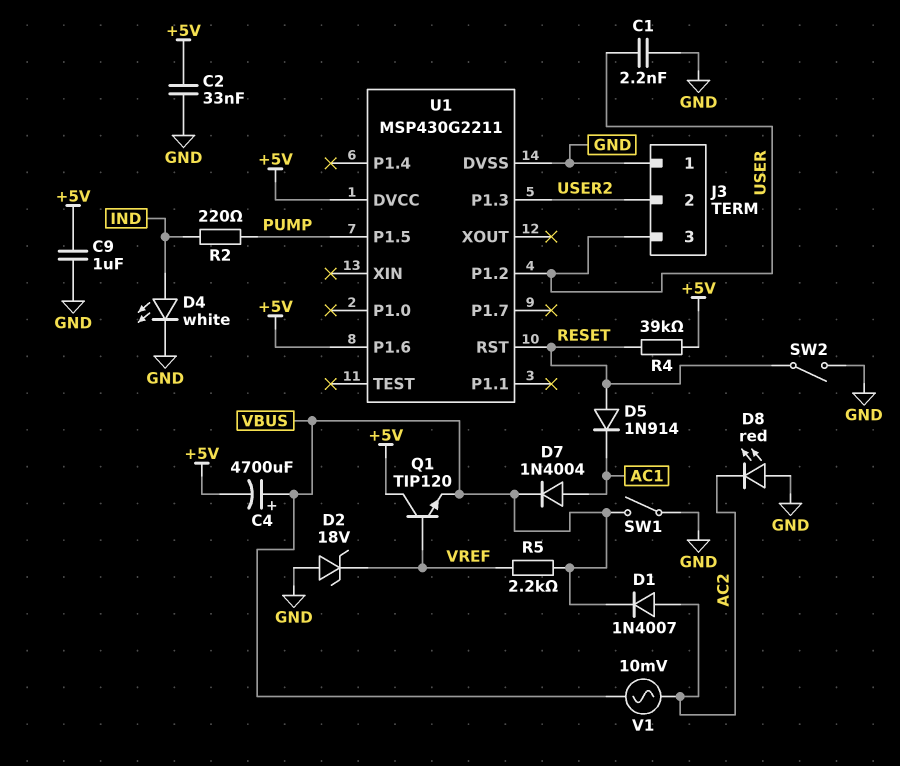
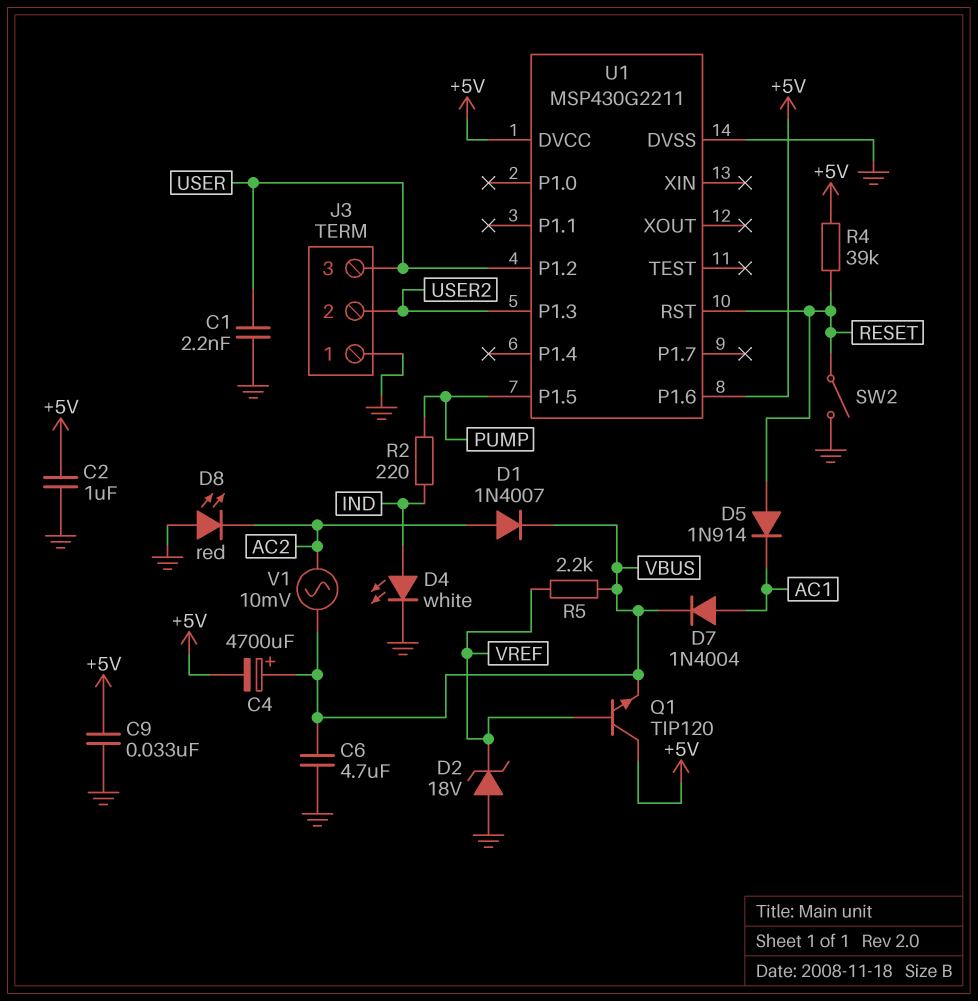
C2: 33nF (+5V, GND) -> 1uF (+5V, GND)
C6: none -> 4.7uF (GND, VBUS)
C9: 1uF (+5V, GND) -> 33nF (+5V, GND)
SW1: switch (GND, VBUS) -> none

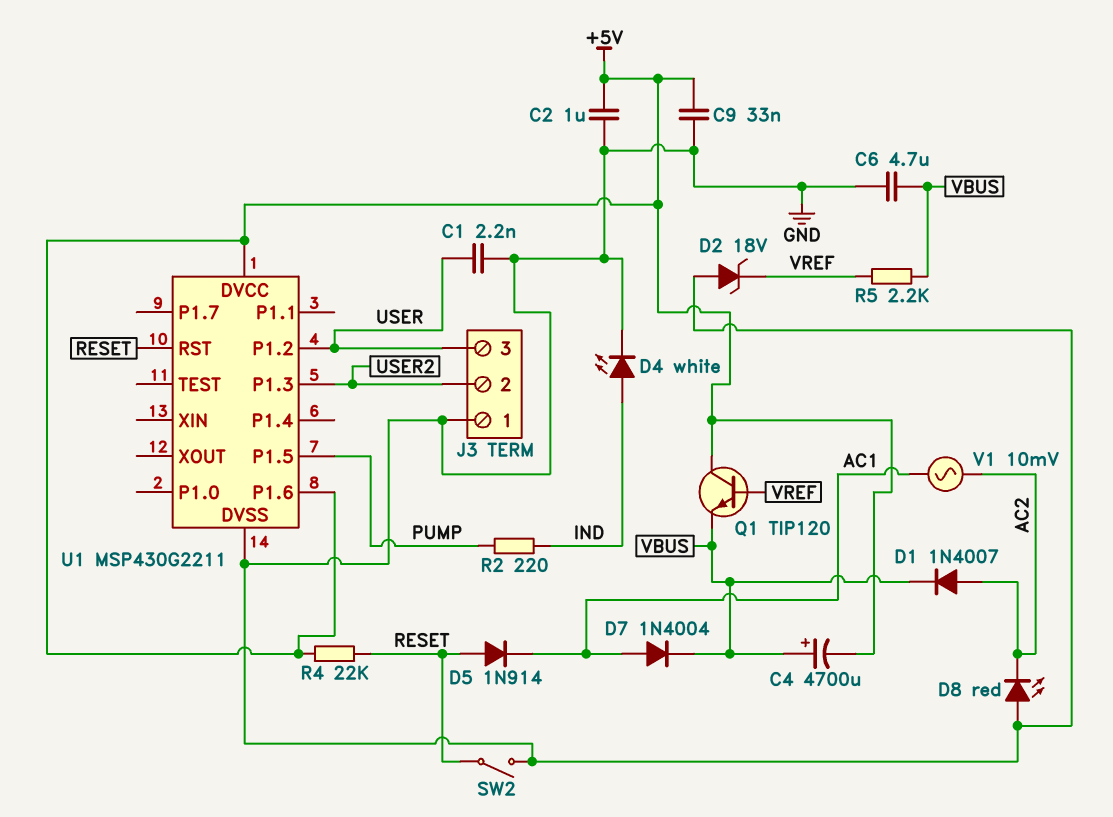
R4: 39k (+5V, RESET) -> 22k (+5V, RESET)
V1: AC 10mV (AC2, VBUS) -> AC 10mV (AC1, AC2)

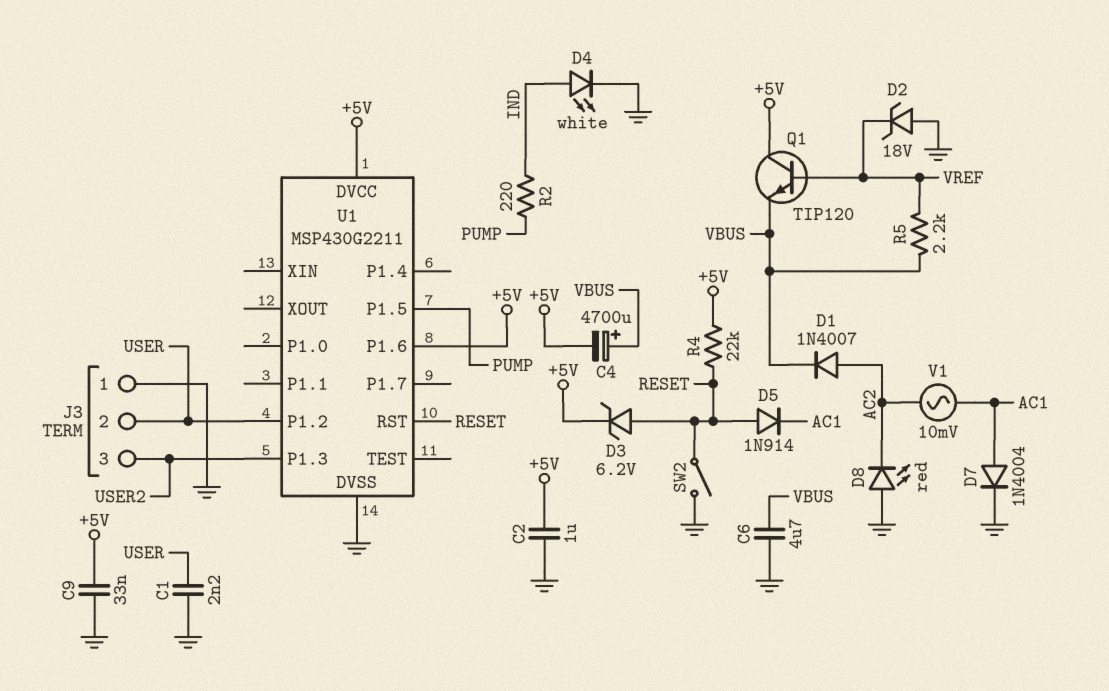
D3: none -> zener 6.2V (A RESET, K +5V)
D7: diode 1N4004 (A AC1, K VBUS) -> diode 1N4004 (A AC1, K GND)
J3 pin 2: USER2 -> USER
J3 pin 3: USER -> USER2

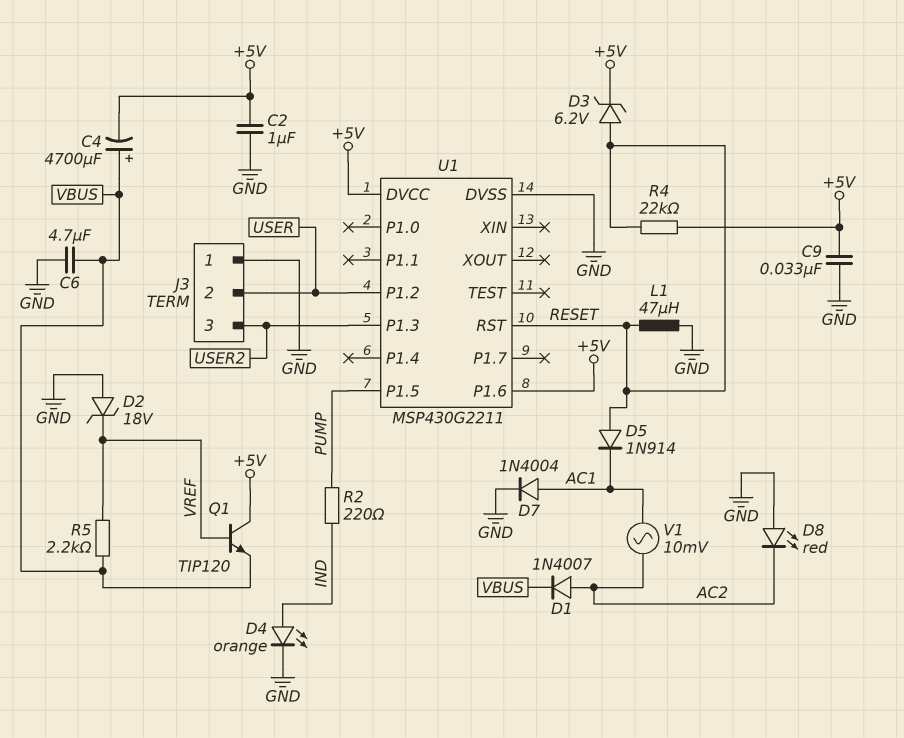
C1: 2.2nF (GND, USER) -> none
D4: LED white (A IND, K GND) -> LED orange (A IND, K GND)
L1: none -> 47uH (GND, RESET)
SW2: switch (GND, RESET) -> none

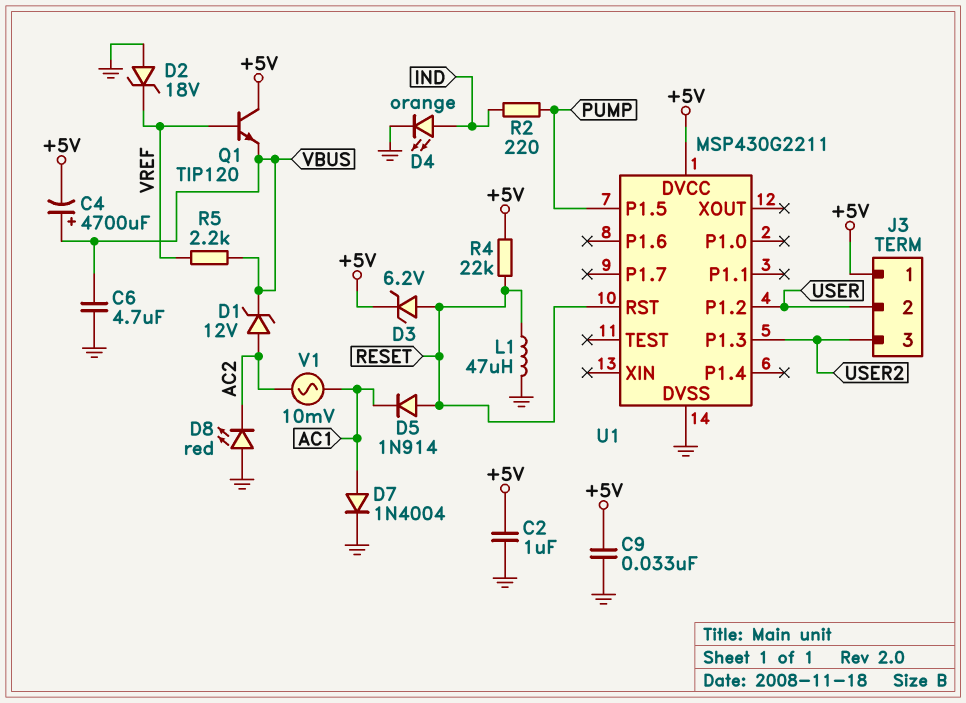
D1: diode 1N4007 (A AC2, K VBUS) -> zener 12V (A AC2, K VBUS)
J3 pin 1: GND -> +5V
U1 pin P1.6: +5V -> none

